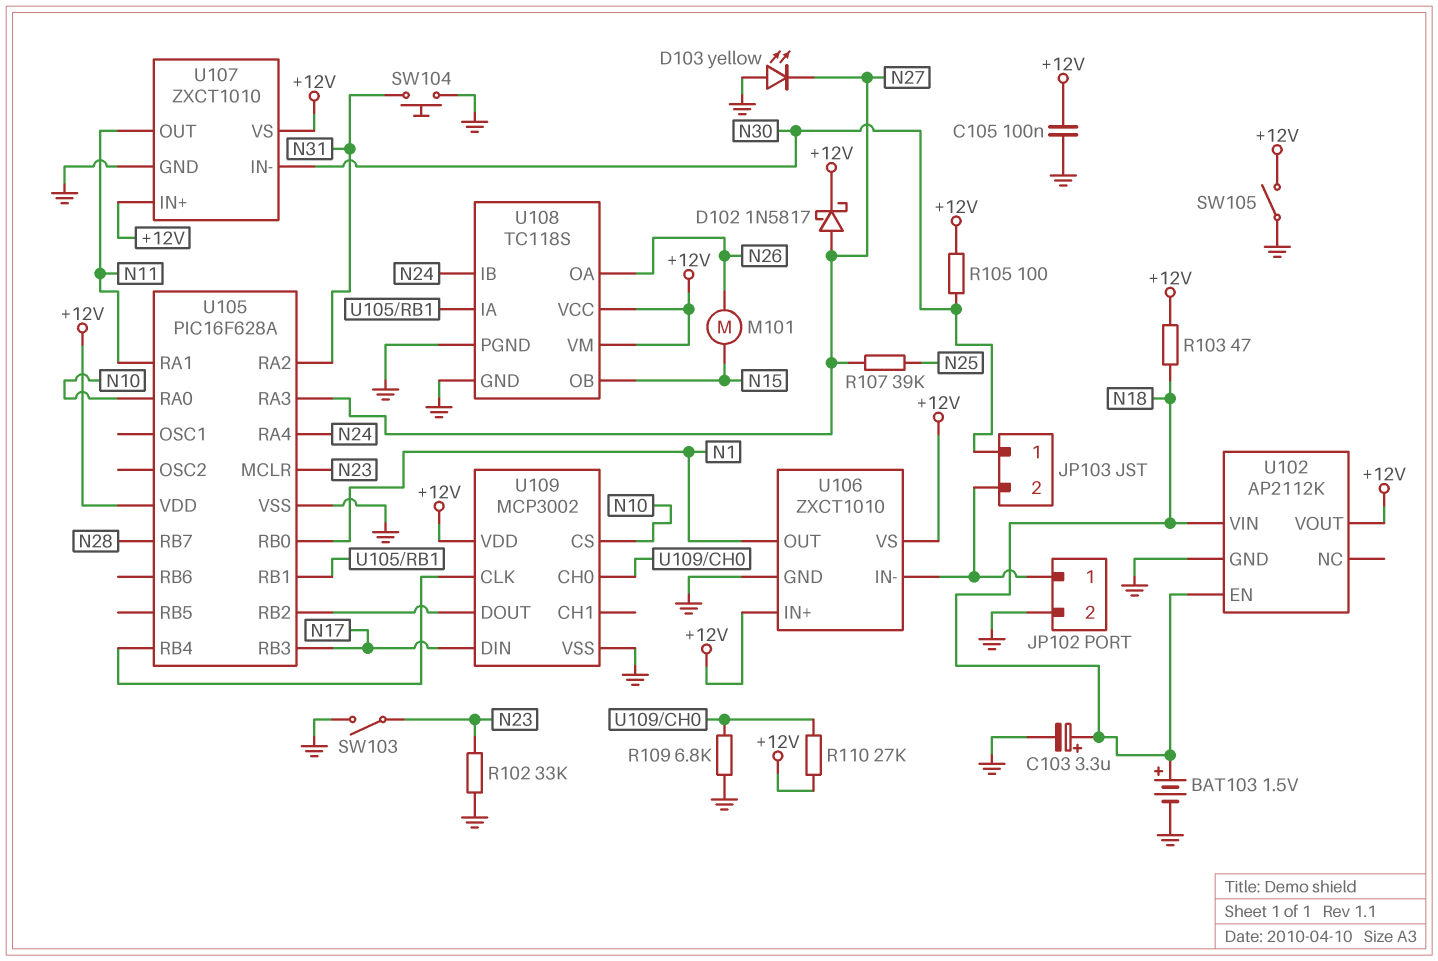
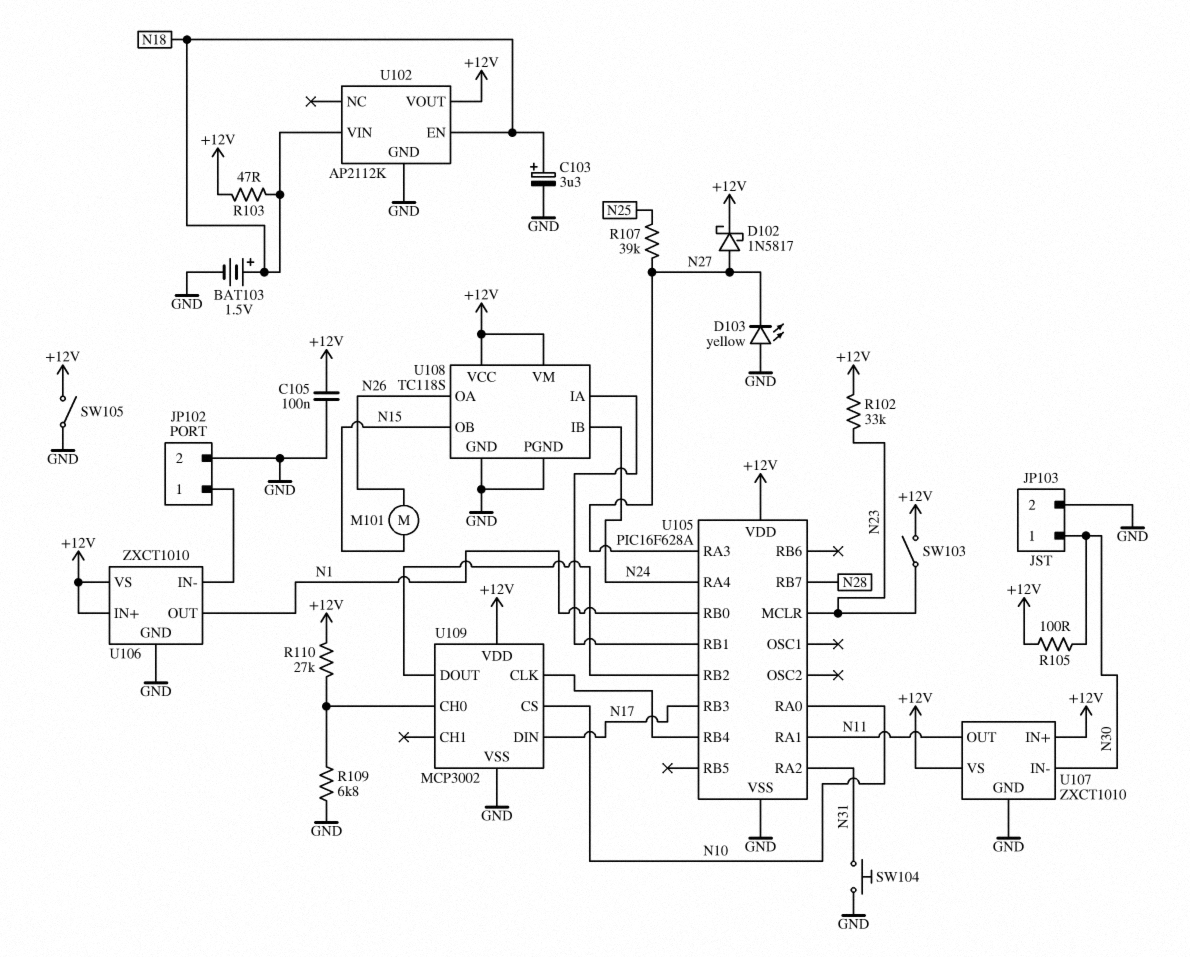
JP103 pin 2: JP102/1 -> GND
R102: 33k (GND, N23) -> 33k (+12V, N23)
SW103: switch (GND, N23) -> switch (+12V, N23)

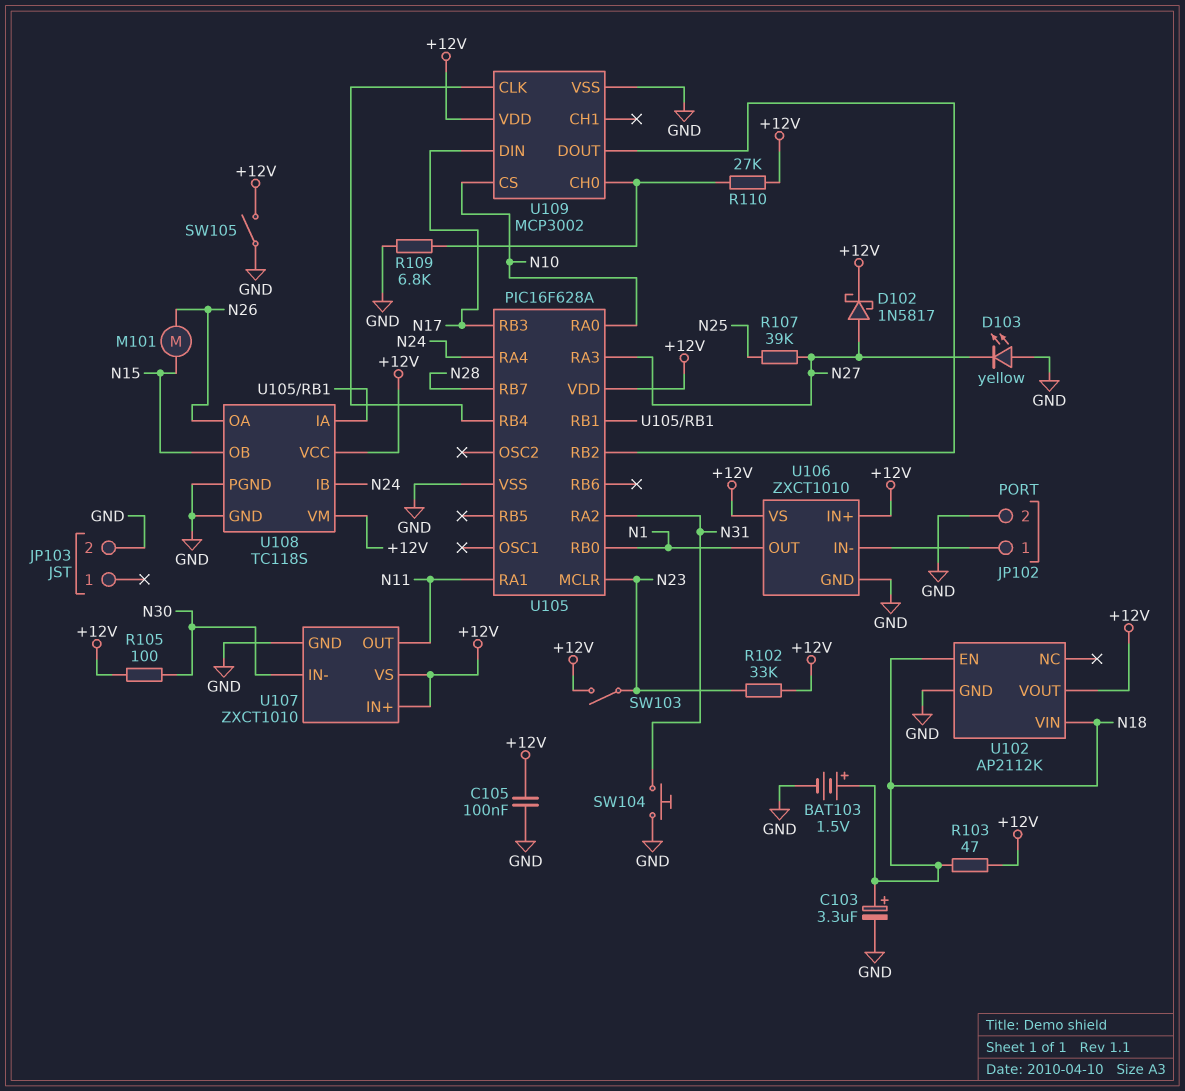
JP103 pin 1: N30 -> none

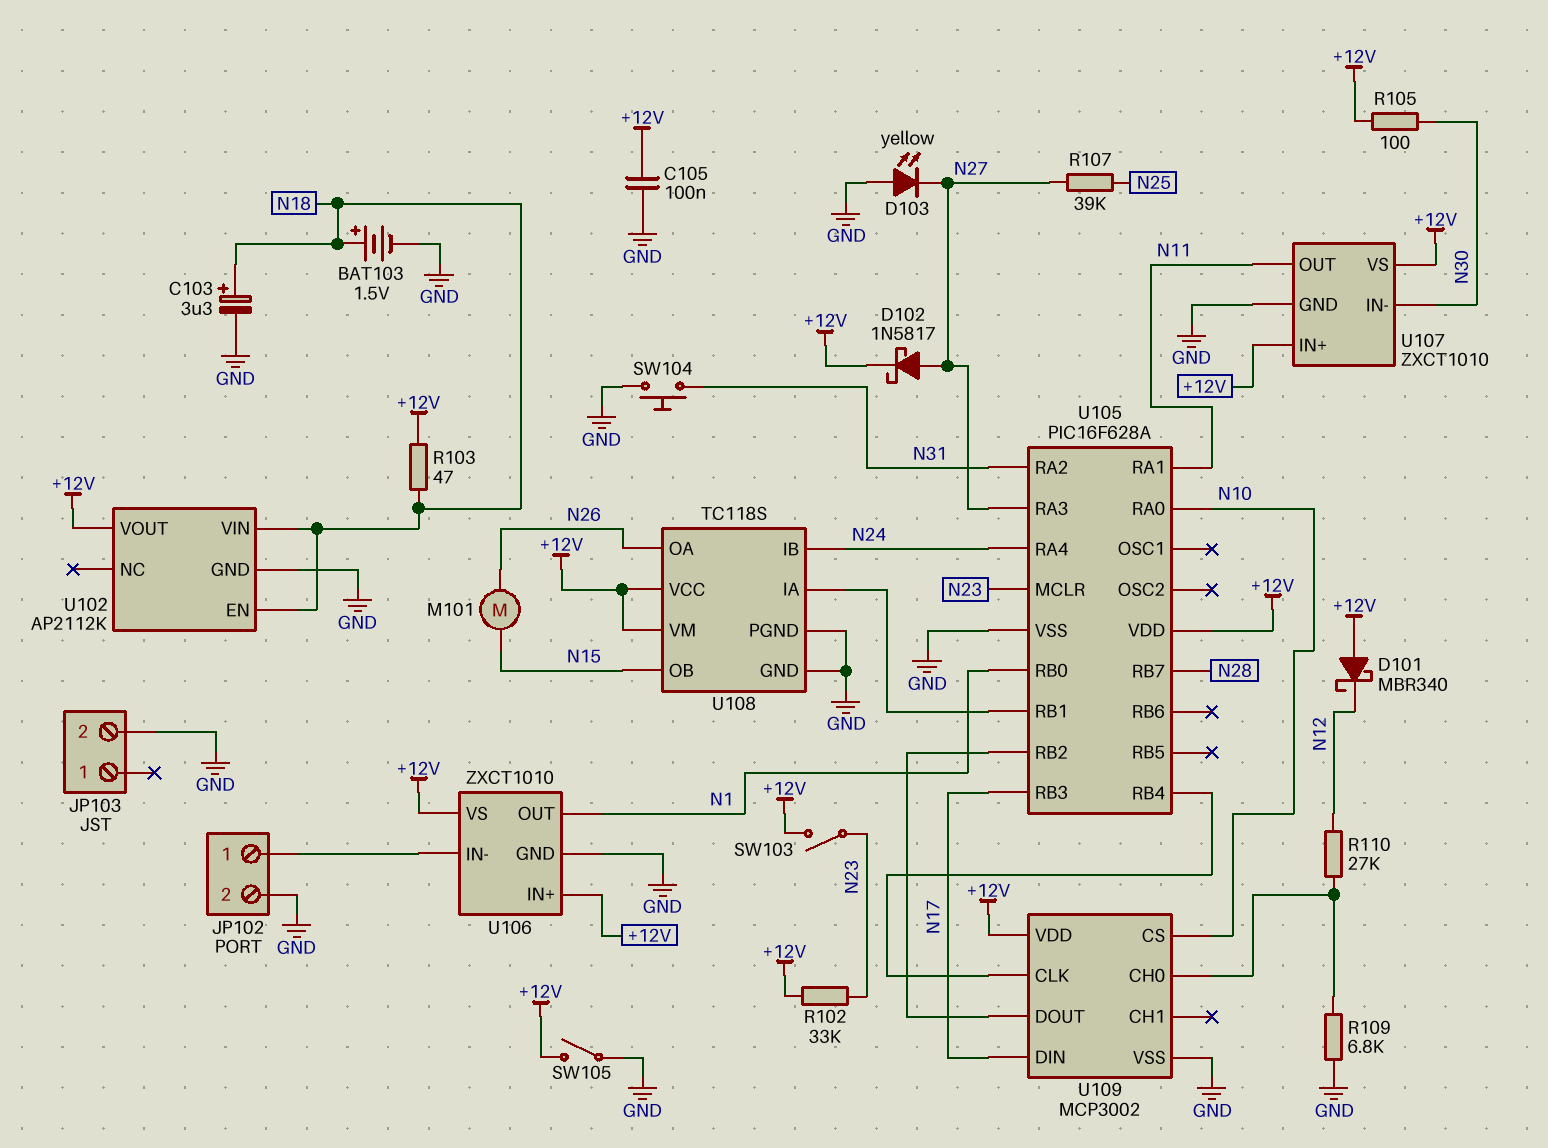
D101: none -> schottky MBR340 (A +12V, K N12)
R110: 27k (+12V, U109/CH0) -> 27k (N12, U109/CH0)

